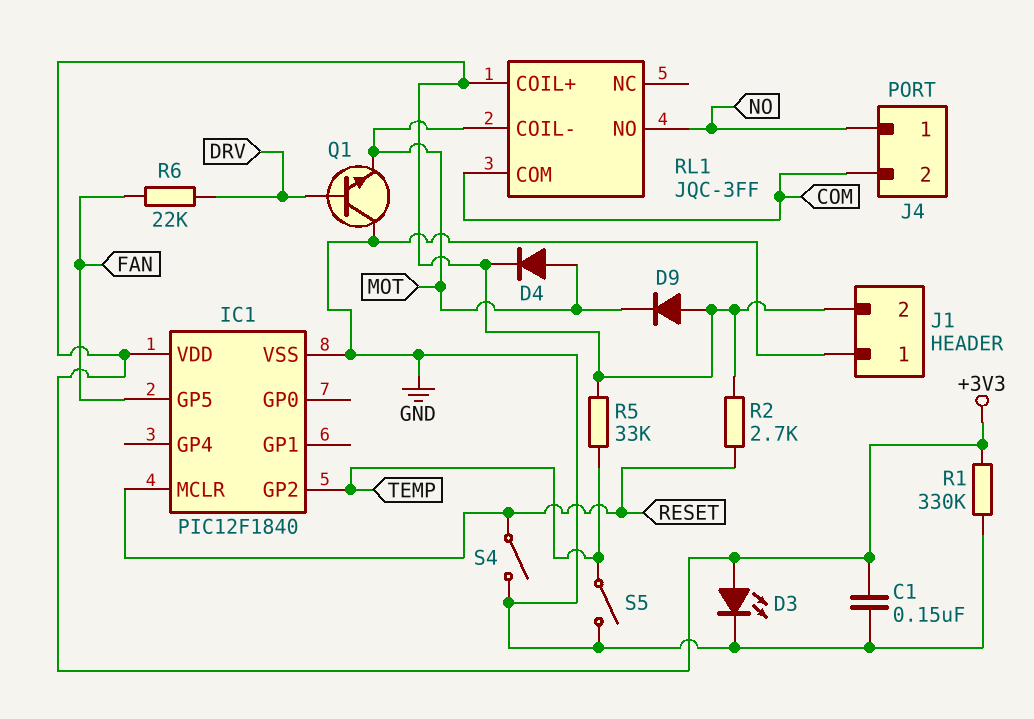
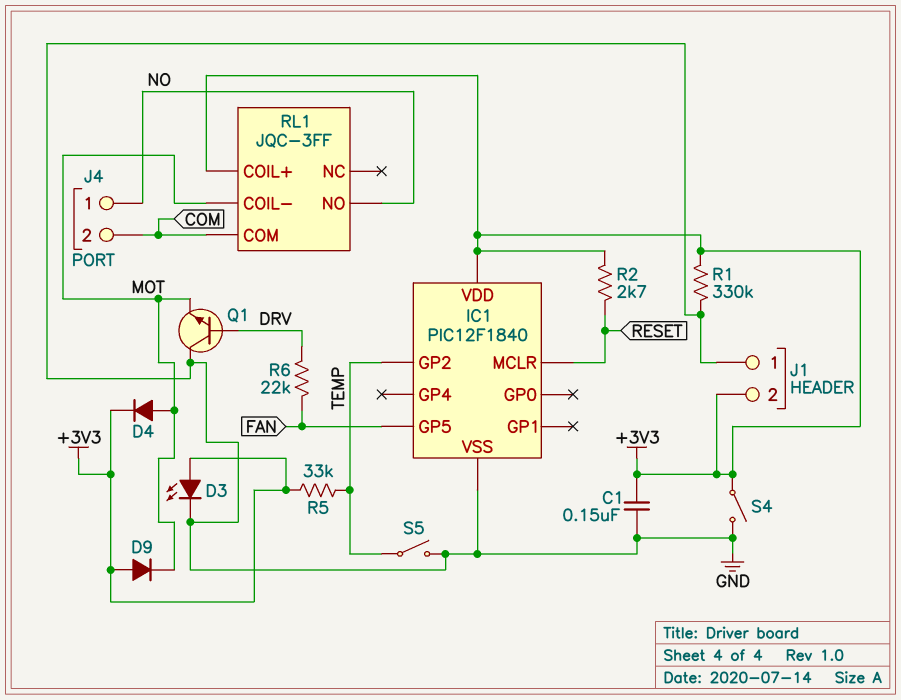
S4: switch (GND, RESET) -> switch (+3V3, GND)

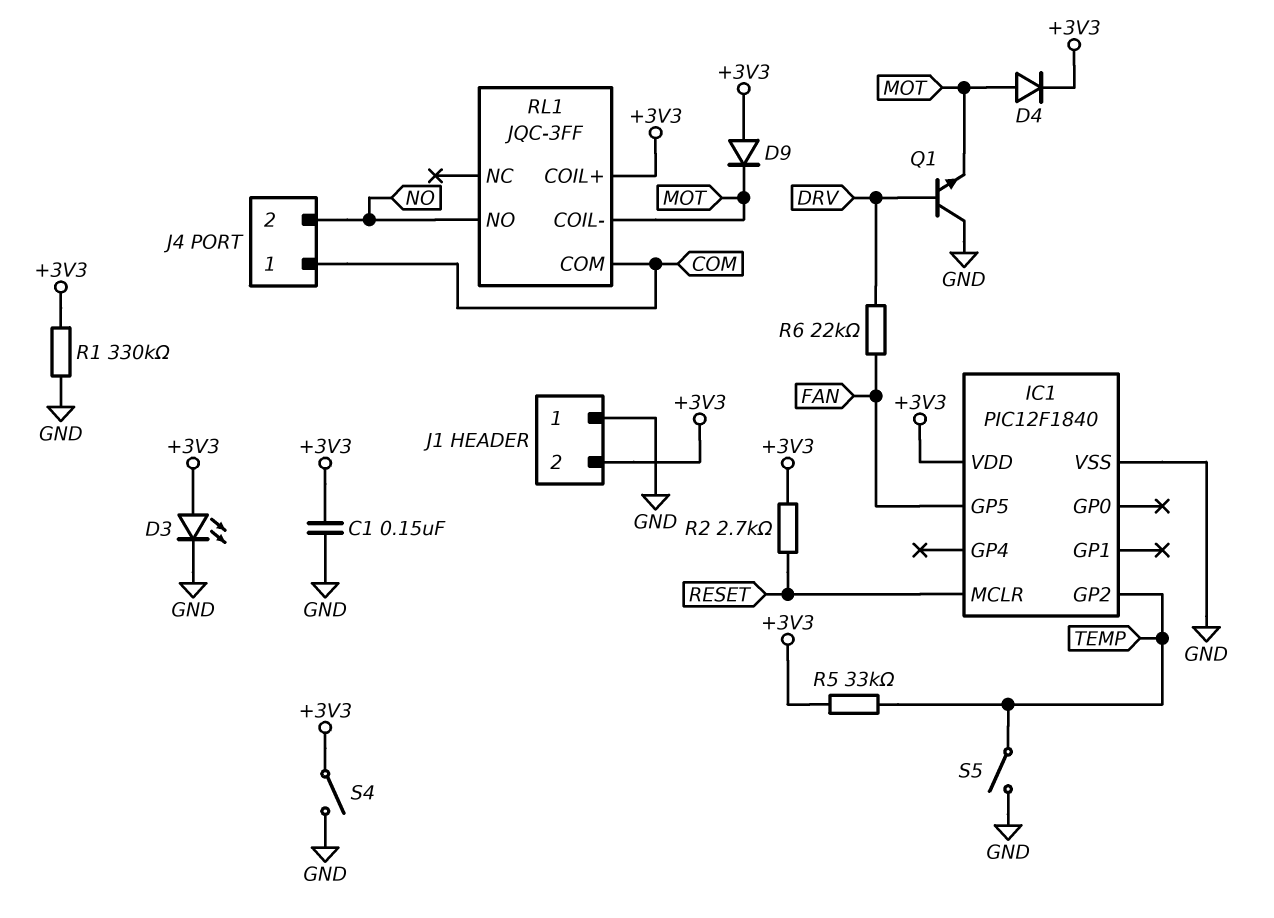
J4 pin 1: NO -> COM
J4 pin 2: COM -> NO

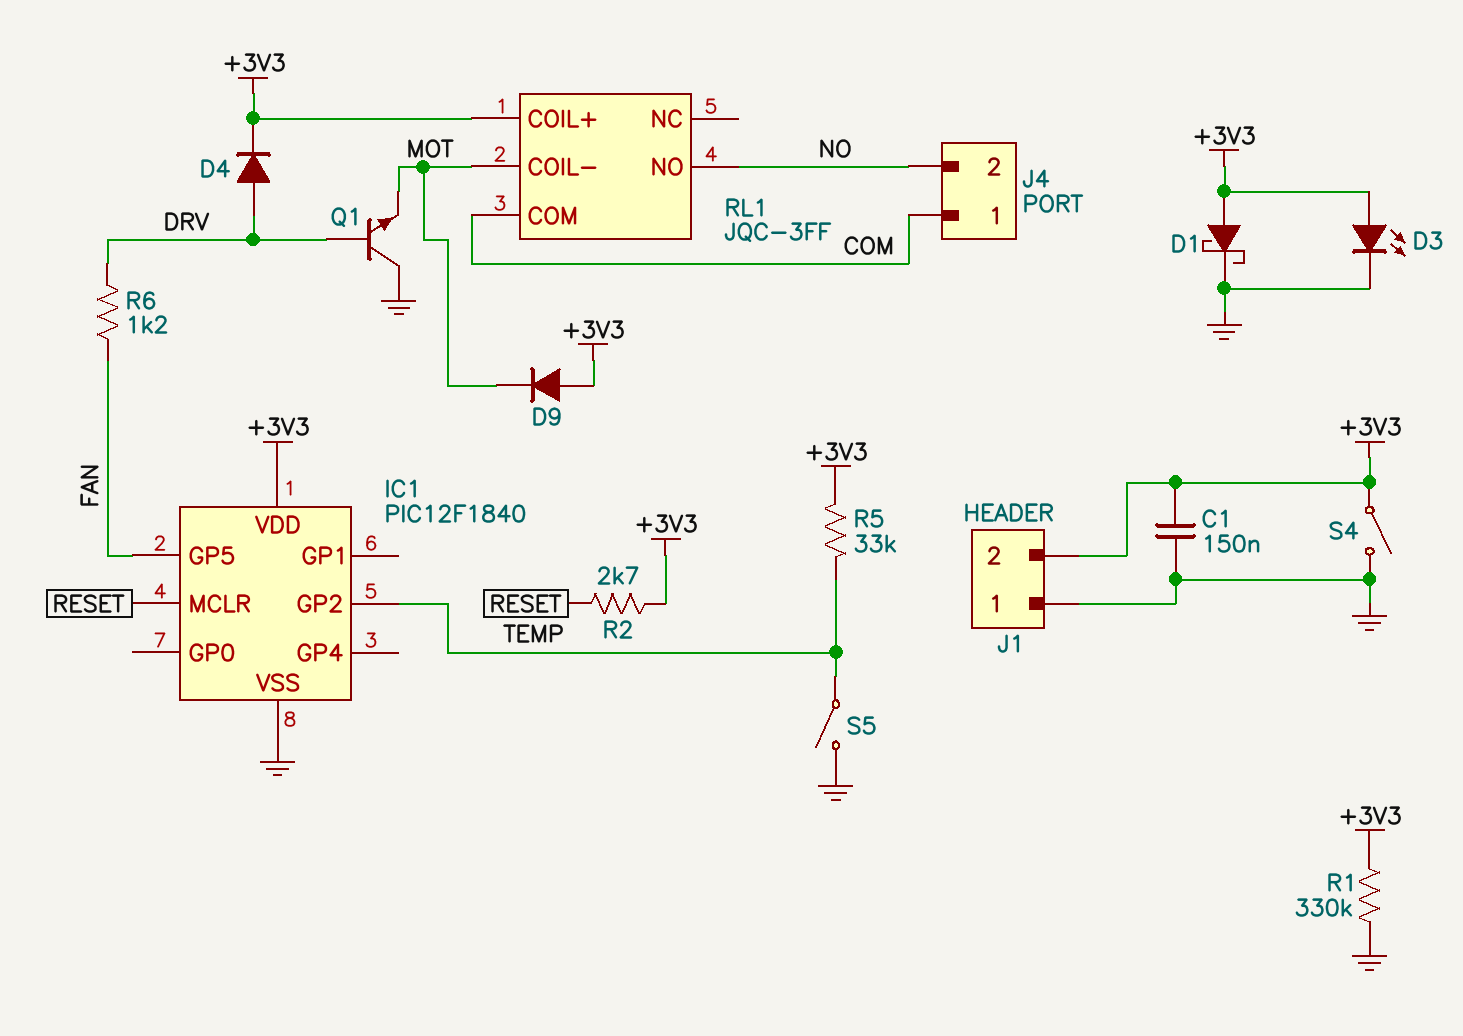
D1: none -> schottky (A +3V3, K GND)
D4: diode (A MOT, K +3V3) -> diode (A DRV, K +3V3)
R6: 22k (DRV, FAN) -> 1.2k (DRV, FAN)

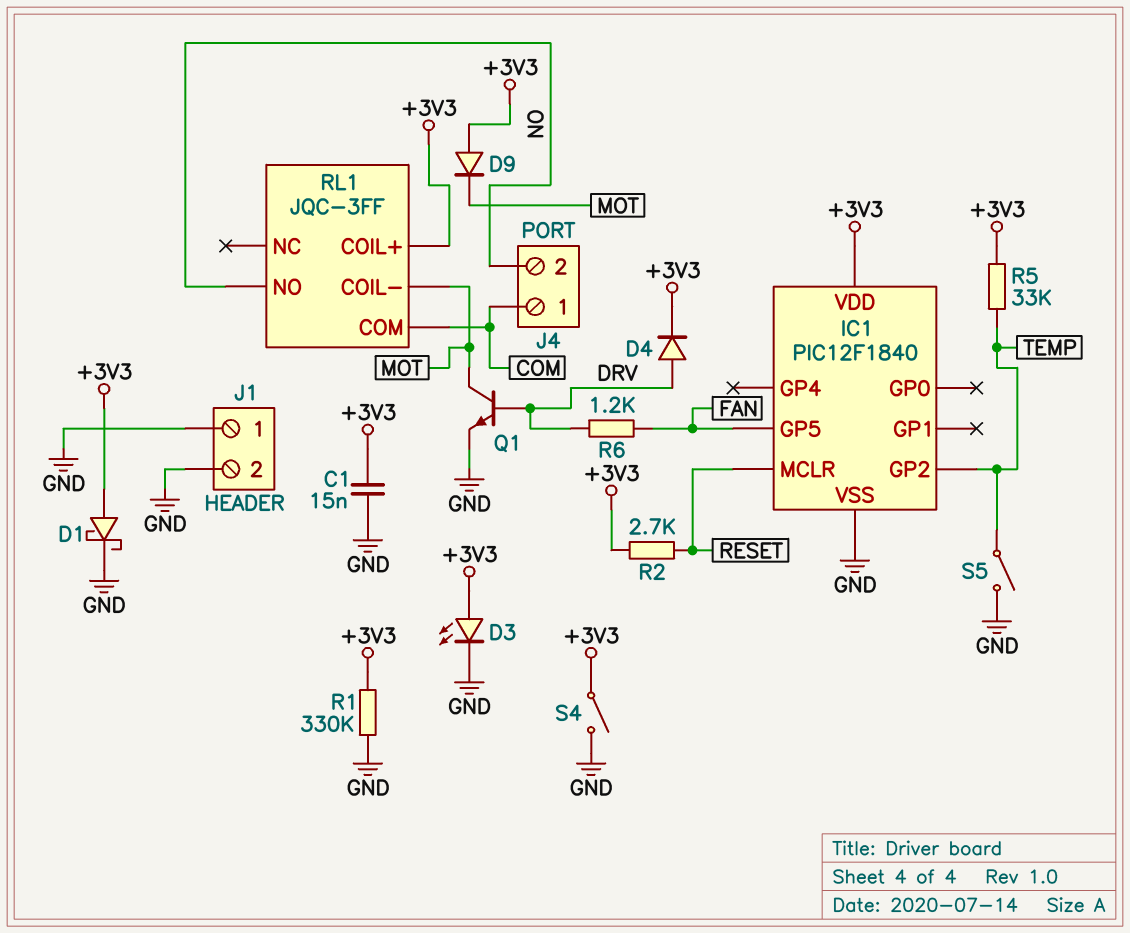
C1: 150nF (+3V3, GND) -> 15nF (+3V3, GND)
J1 pin 2: +3V3 -> GND
Q1: NPN (B DRV, C GND, E MOT) -> NPN (B DRV, C MOT, E GND)

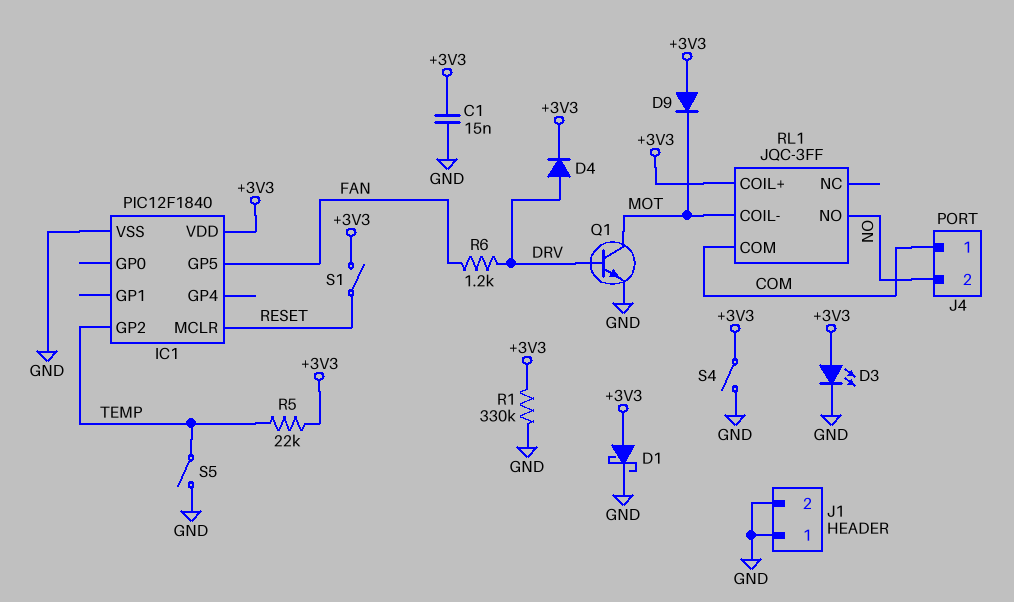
R2: 2.7k (+3V3, RESET) -> none
R5: 33k (+3V3, TEMP) -> 22k (+3V3, TEMP)
S1: none -> switch (+3V3, RESET)

